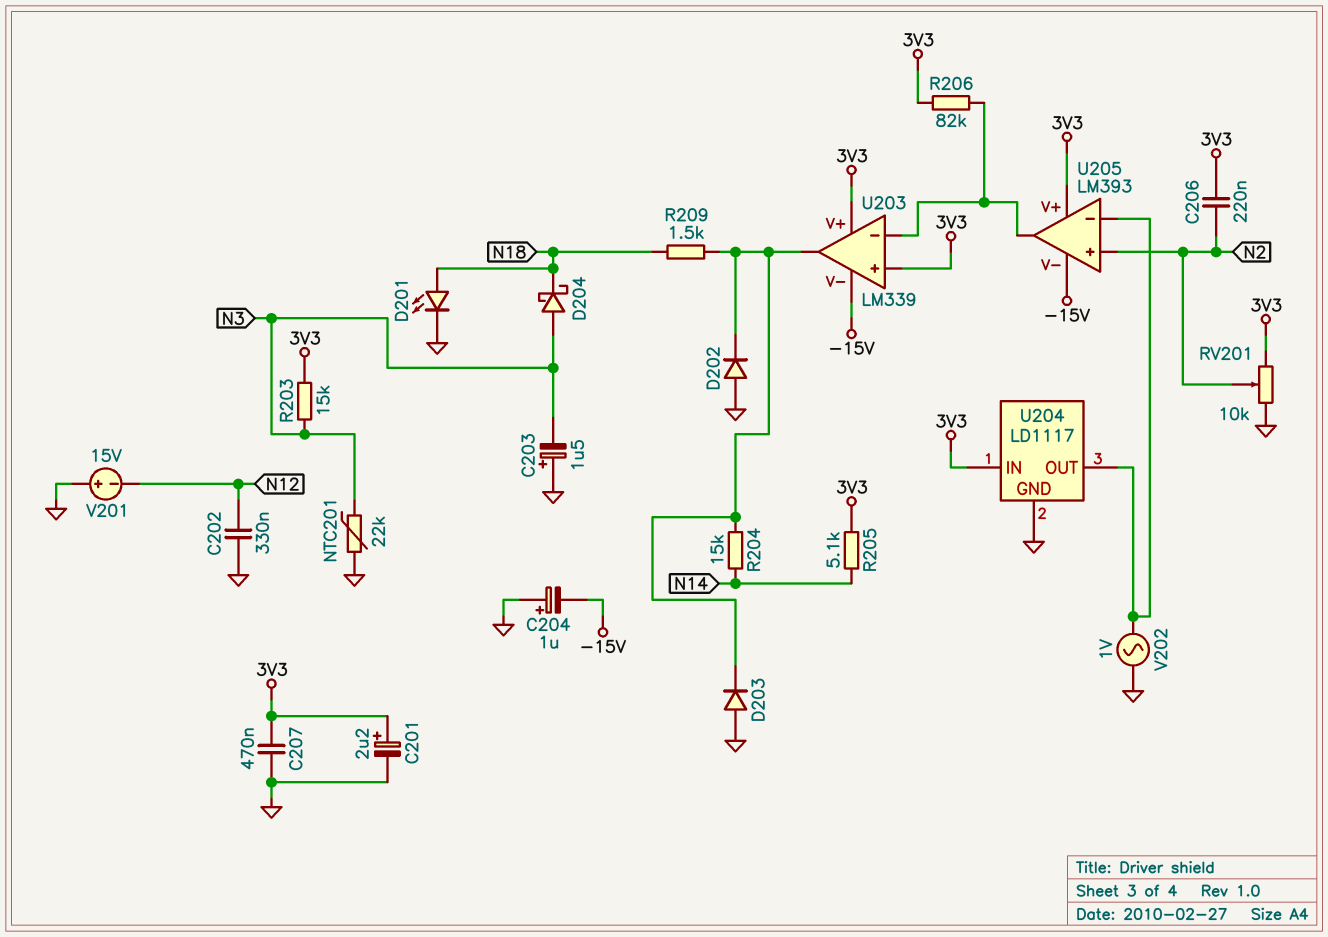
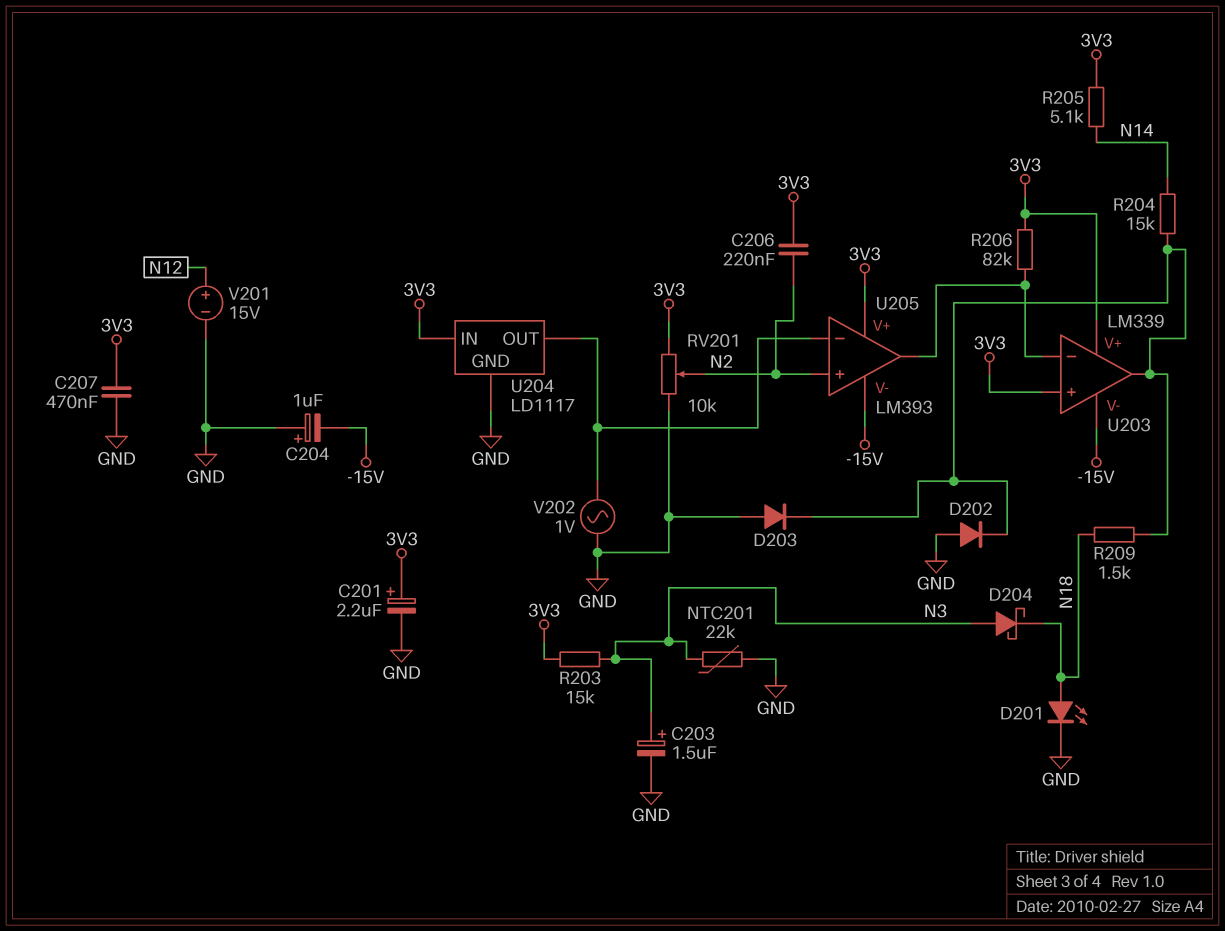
C202: 330nF (GND, N12) -> none
C203: 1.5uF (plus GND, minus N3) -> 1.5uF (plus N3, minus GND)
V201: 15V (plus GND, minus N12) -> 15V (plus N12, minus GND)

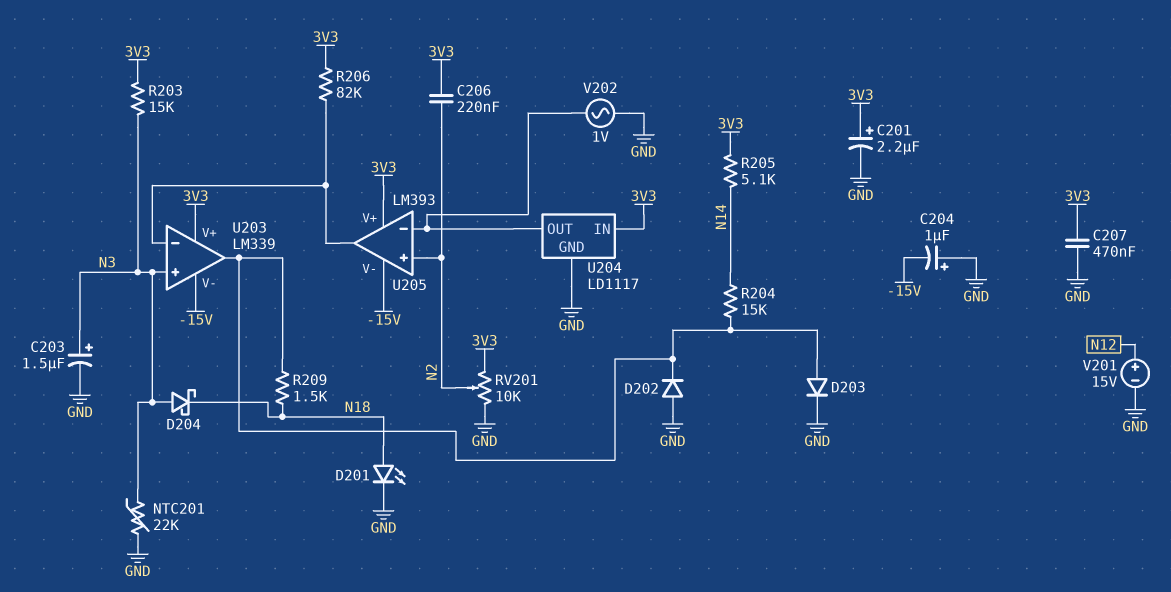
D203: diode (A GND, K U203/out) -> diode (A U203/out, K GND)
U203 pin in+: 3V3 -> N3

